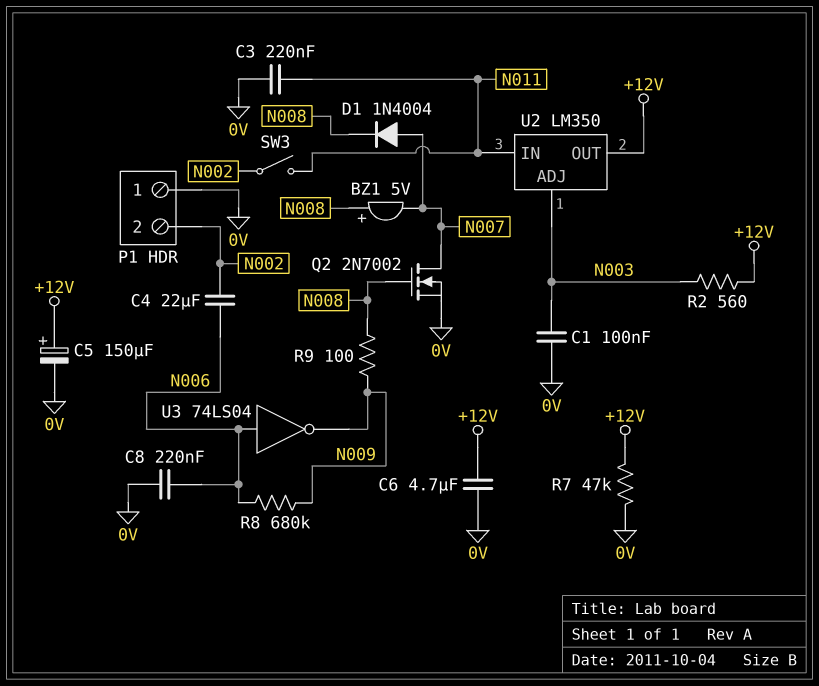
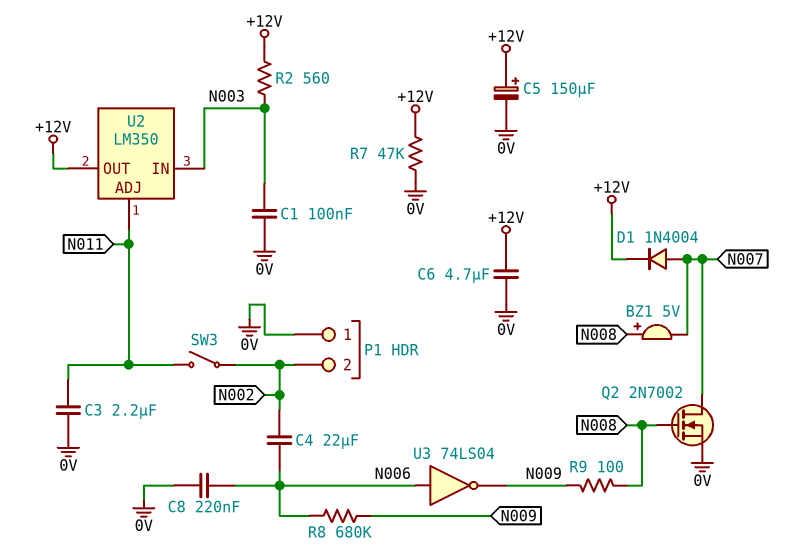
C3: 220nF (0V, N011) -> 2.2uF (0V, N011)
D1: diode 1N4004 (A N007, K N008) -> diode 1N4004 (A N007, K +12V)
U2 pin ADJ: N003 -> N011
U2 pin IN: N011 -> N003

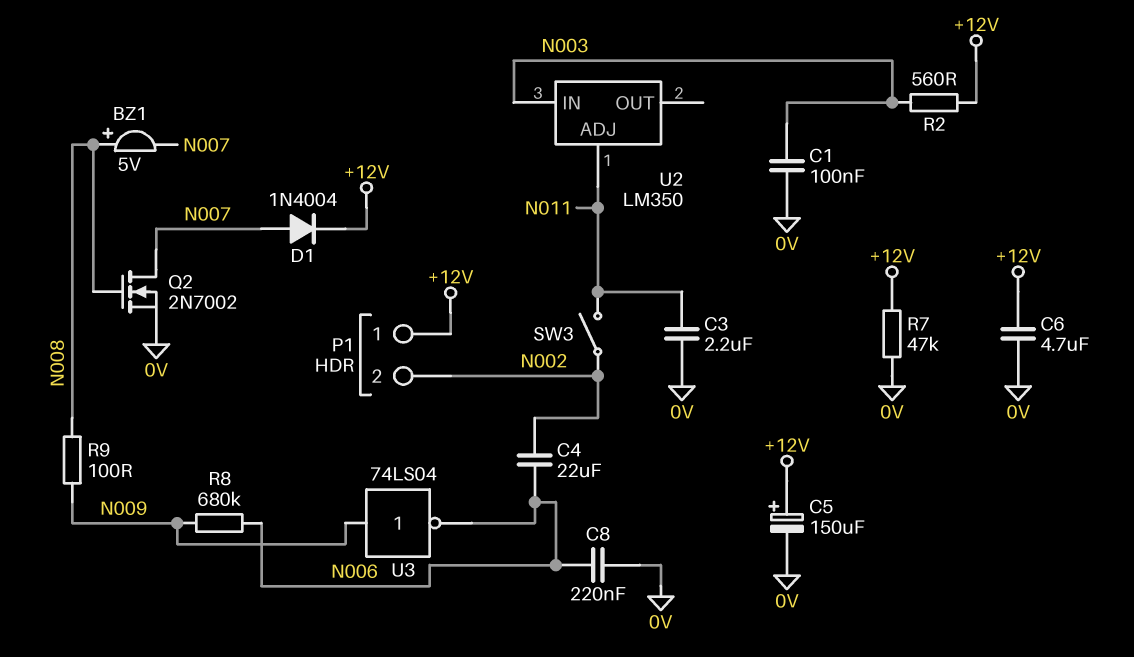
P1 pin 1: 0V -> +12V
U2 pin OUT: +12V -> none
U3: NOT 74LS04 (in N006, out N009) -> NOT 74LS04 (in N009, out N006)

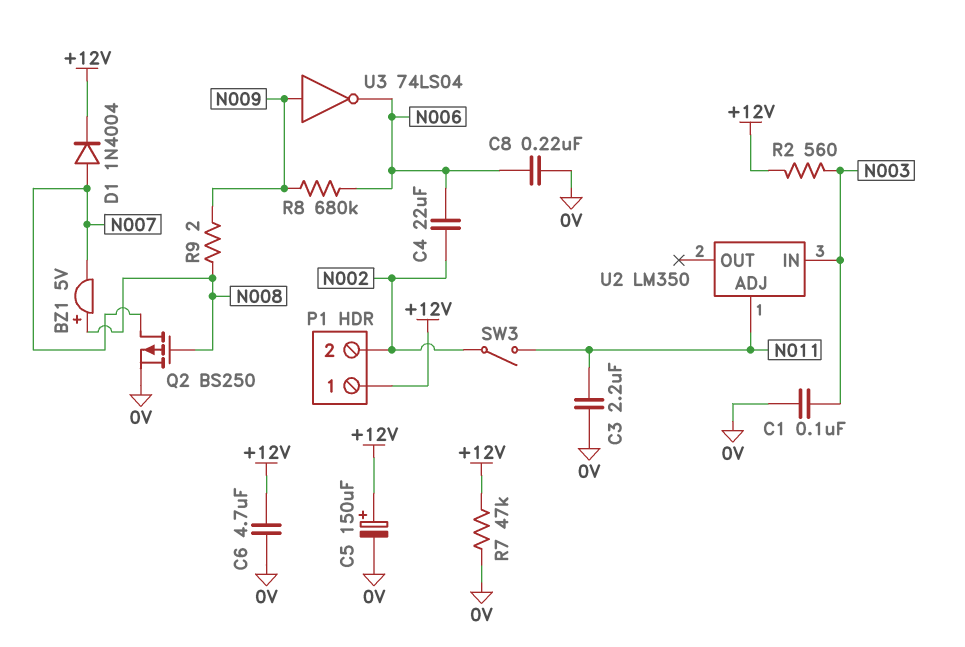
Q2: NMOS 2N7002 (G N008, D N007, S 0V) -> PMOS BS250 (G N008, D N007, S 0V)
R9: 100 (N008, N009) -> 2 (N008, N009)

